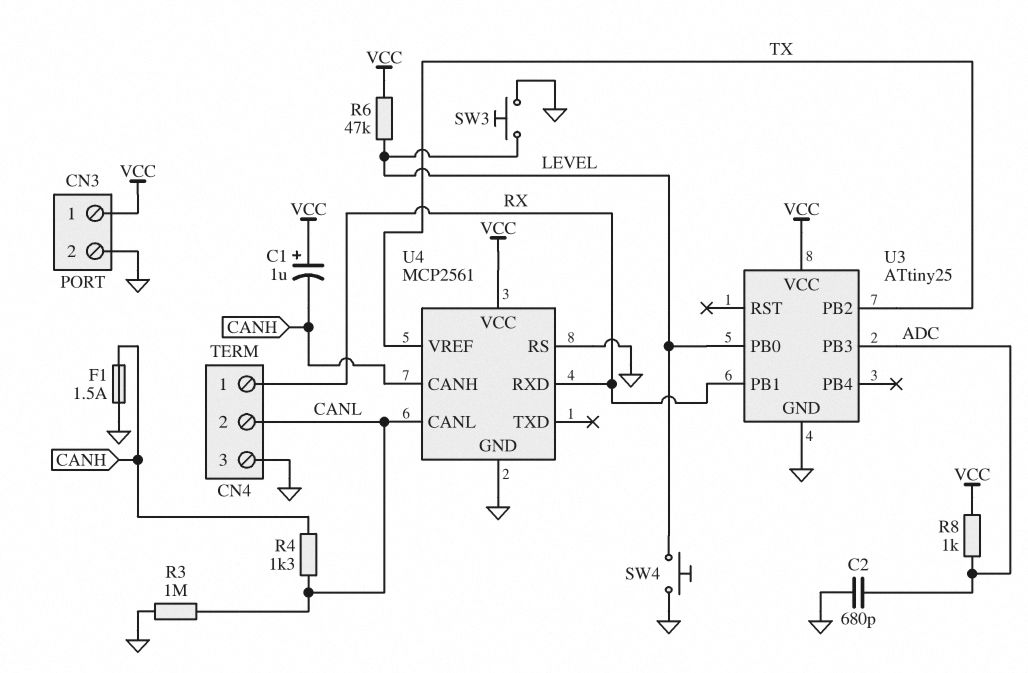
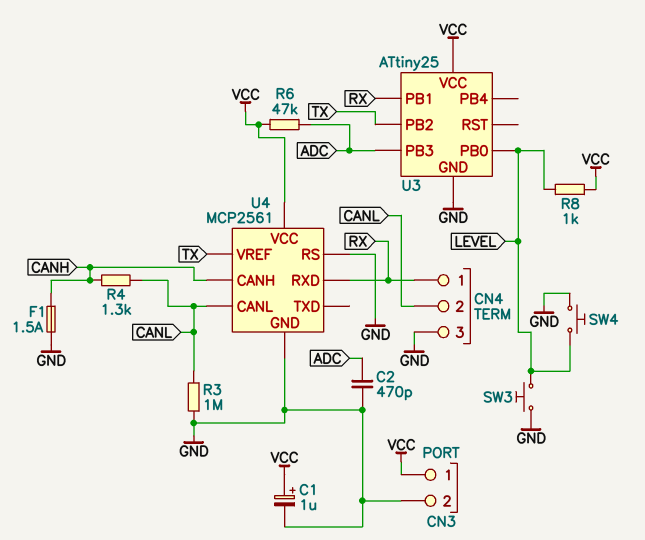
C1: 1uF (plus VCC, minus CANH) -> 1uF (plus VCC, minus GND)
C2: 680pF (ADC, GND) -> 470pF (ADC, GND)
R6: 47k (LEVEL, VCC) -> 47k (ADC, VCC)
R8: 1k (ADC, VCC) -> 1k (LEVEL, VCC)

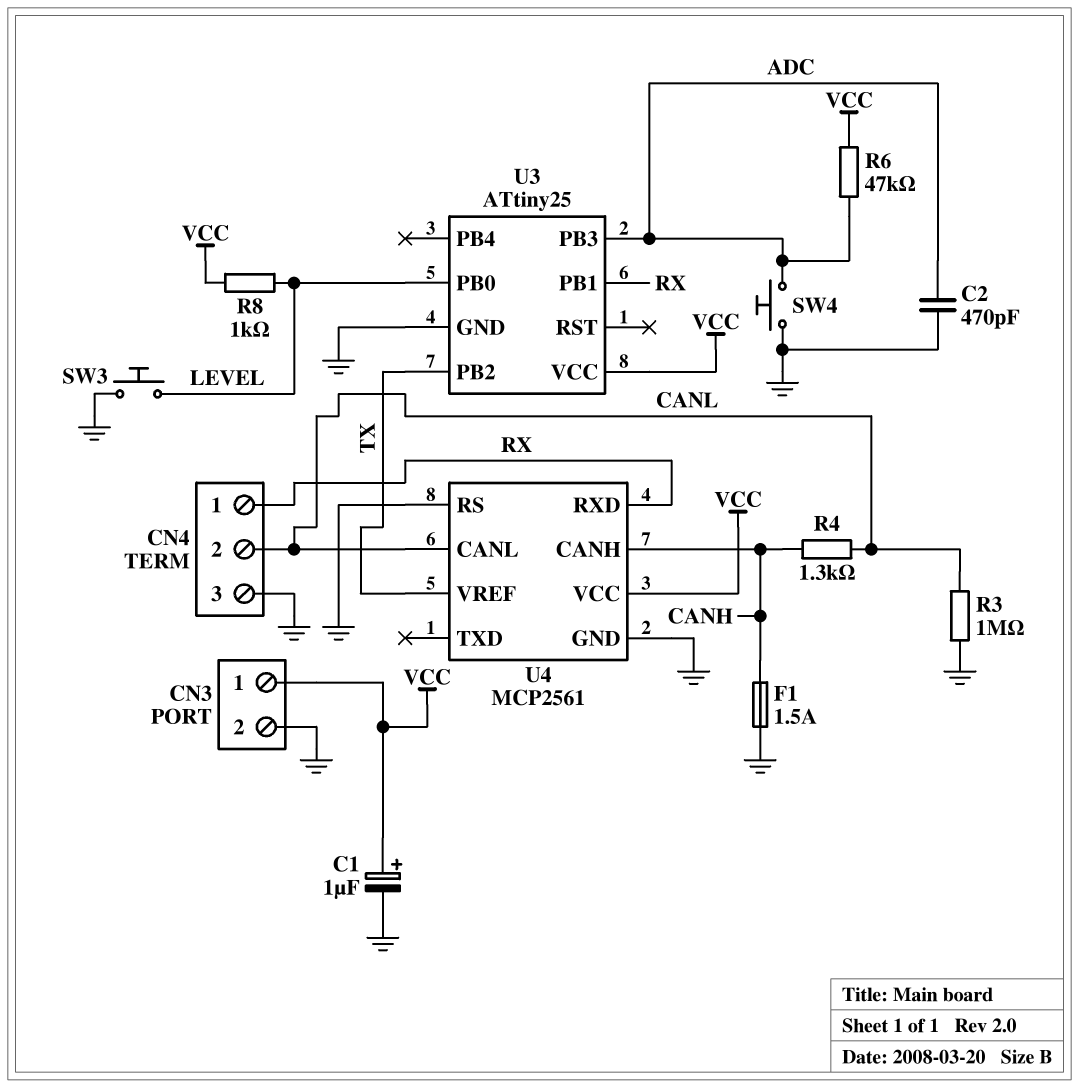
SW4: button (GND, LEVEL) -> button (ADC, GND)

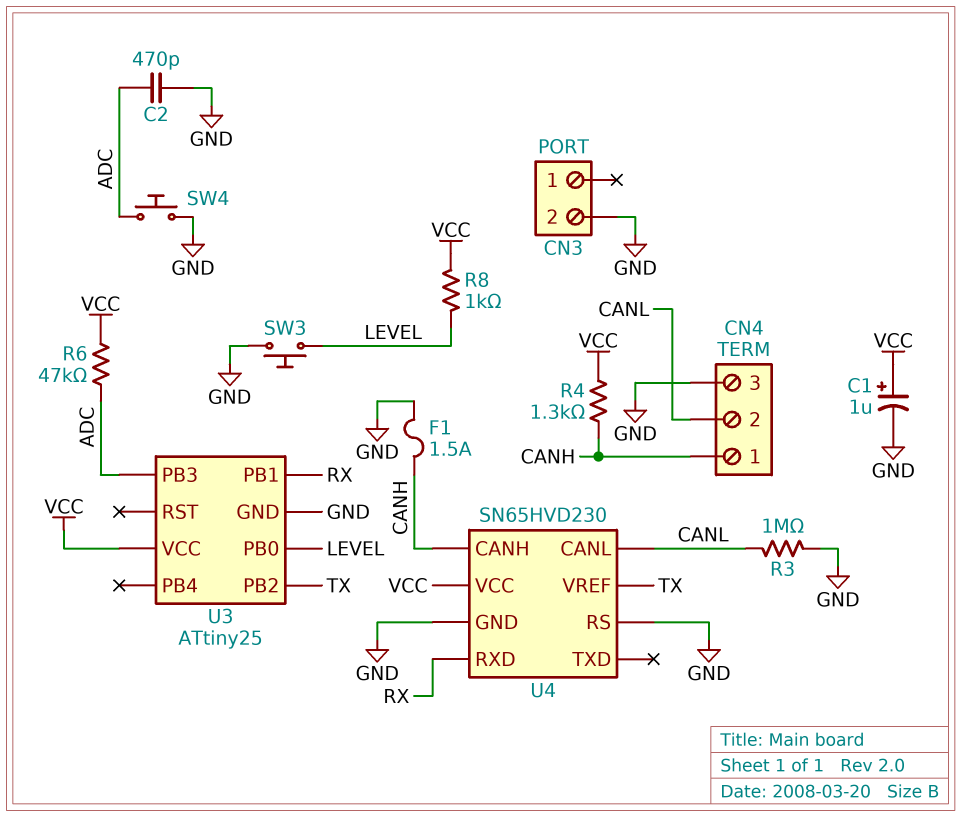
CN3 pin 1: VCC -> none
CN4 pin 1: RX -> CANH
R4: 1.3k (CANH, CANL) -> 1.3k (CANH, VCC)
U4: MCP2561 -> SN65HVD230

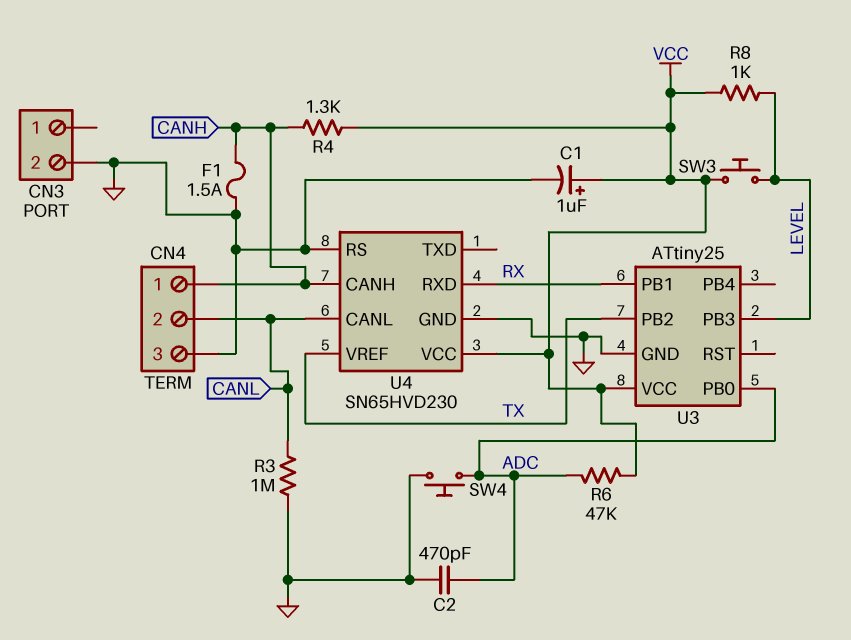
SW3: button (GND, LEVEL) -> button (LEVEL, VCC)
U3 pin PB0: LEVEL -> ADC
U3 pin PB3: ADC -> LEVEL

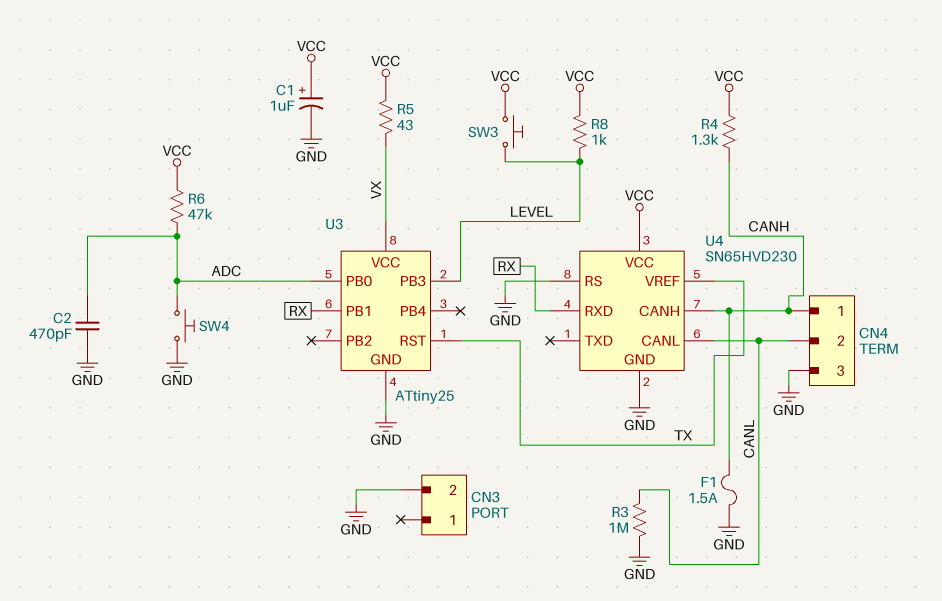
R5: none -> 43 (VCC, VX)
U3 pin PB2: TX -> none
U3 pin RST: none -> TX
U3 pin VCC: VCC -> VX

